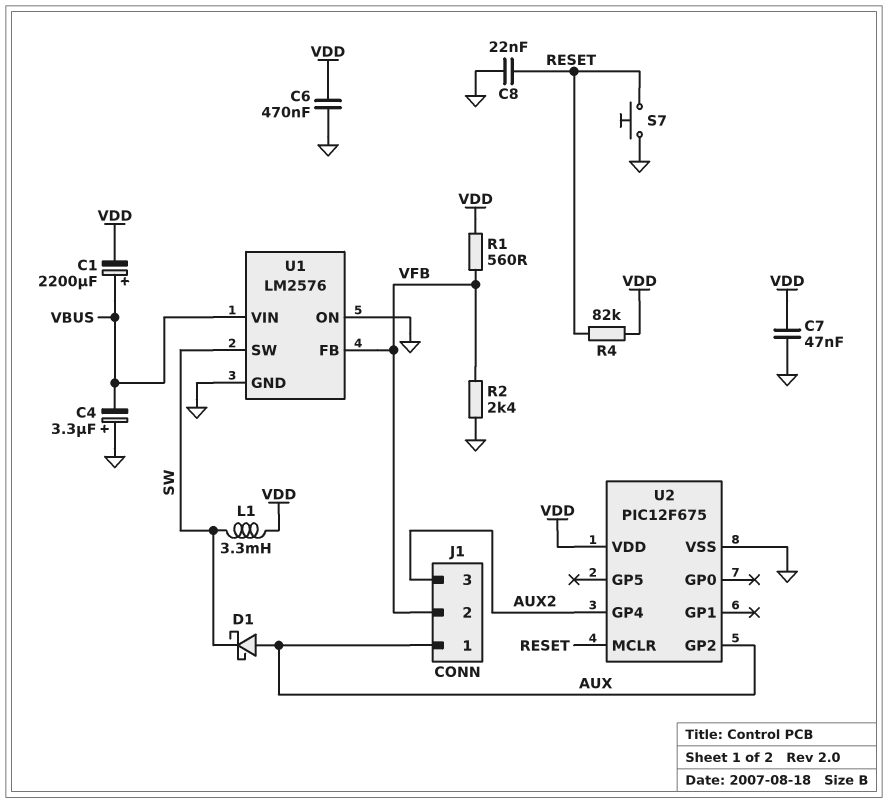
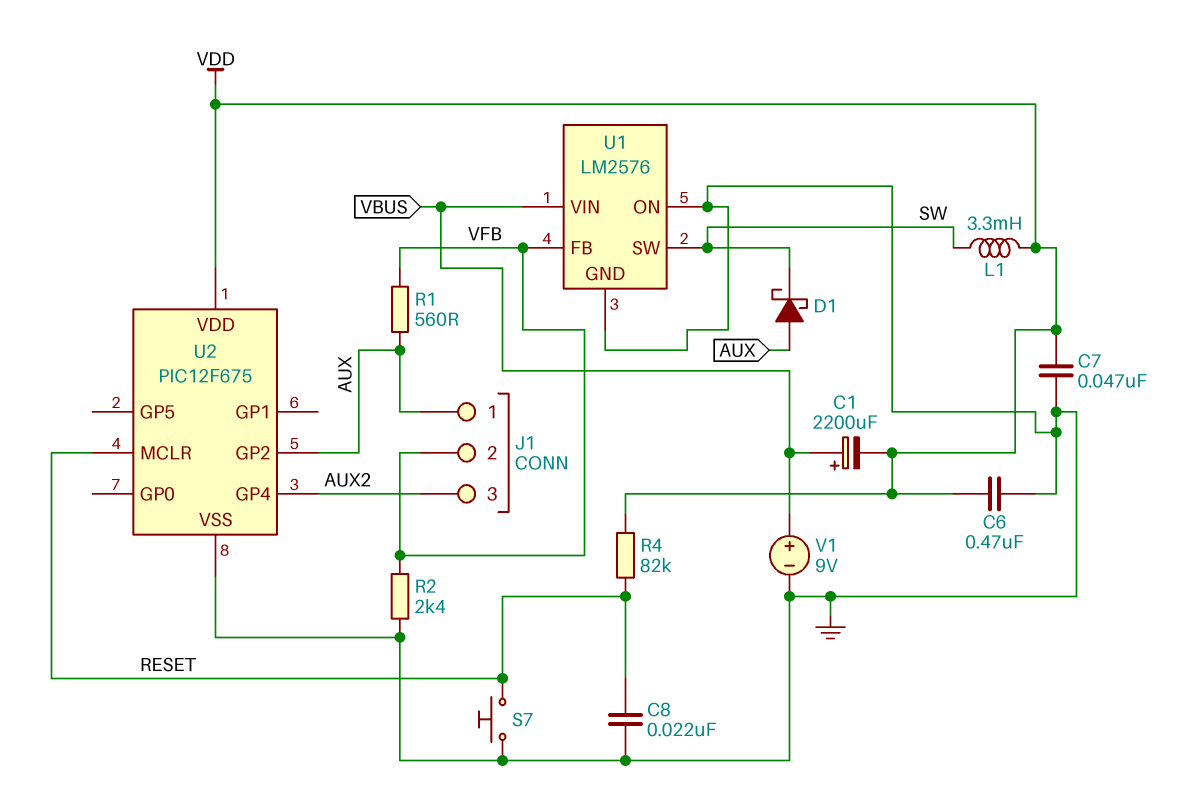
C4: 3.3uF (plus GND, minus VBUS) -> none
R1: 560 (VDD, VFB) -> 560 (AUX, VFB)
V1: none -> 9V (plus VBUS, minus GND)

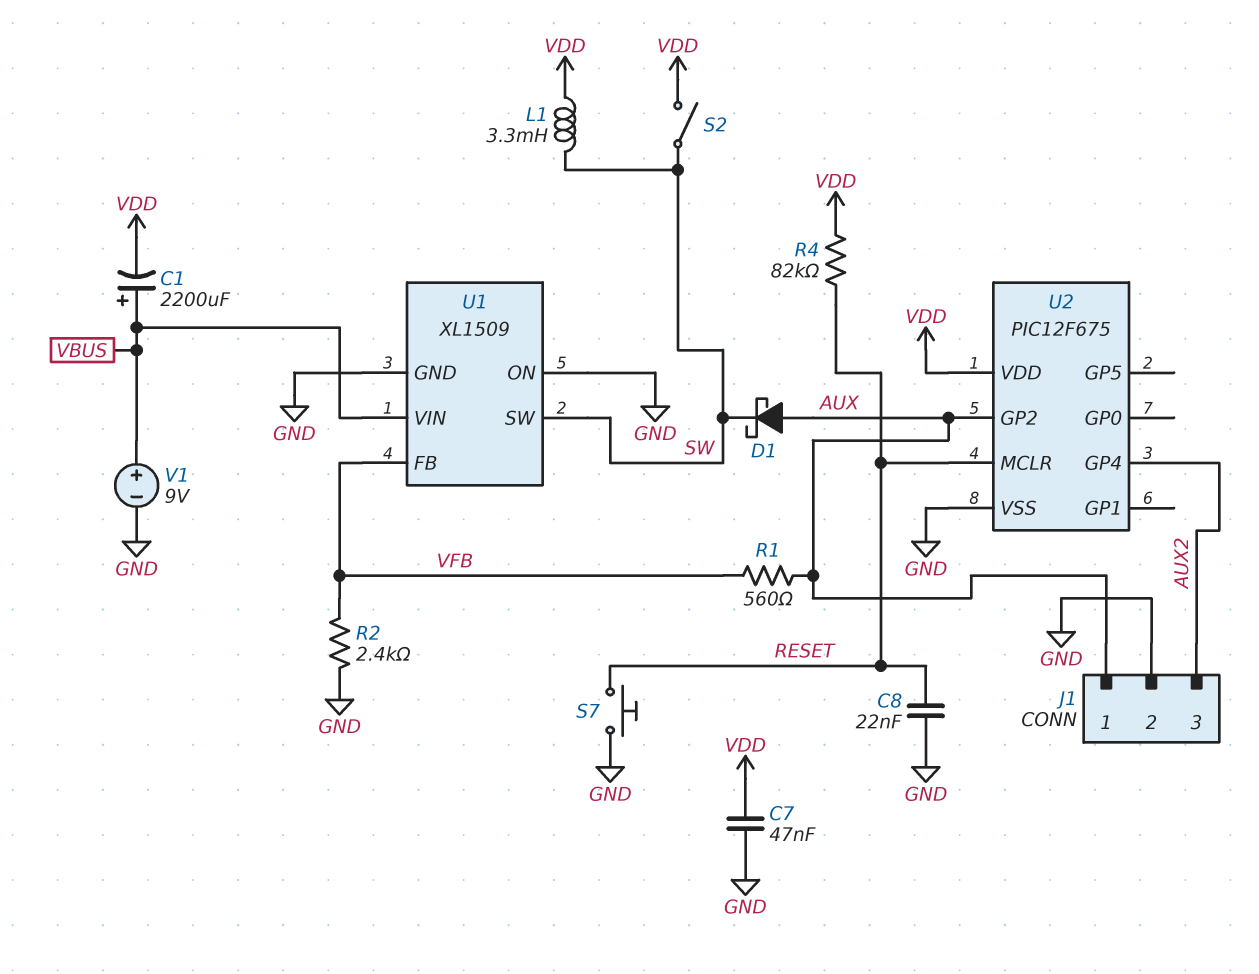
C6: 470nF (GND, VDD) -> none
J1 pin 2: VFB -> GND
S2: none -> switch (SW, VDD)
U1: LM2576 -> XL1509

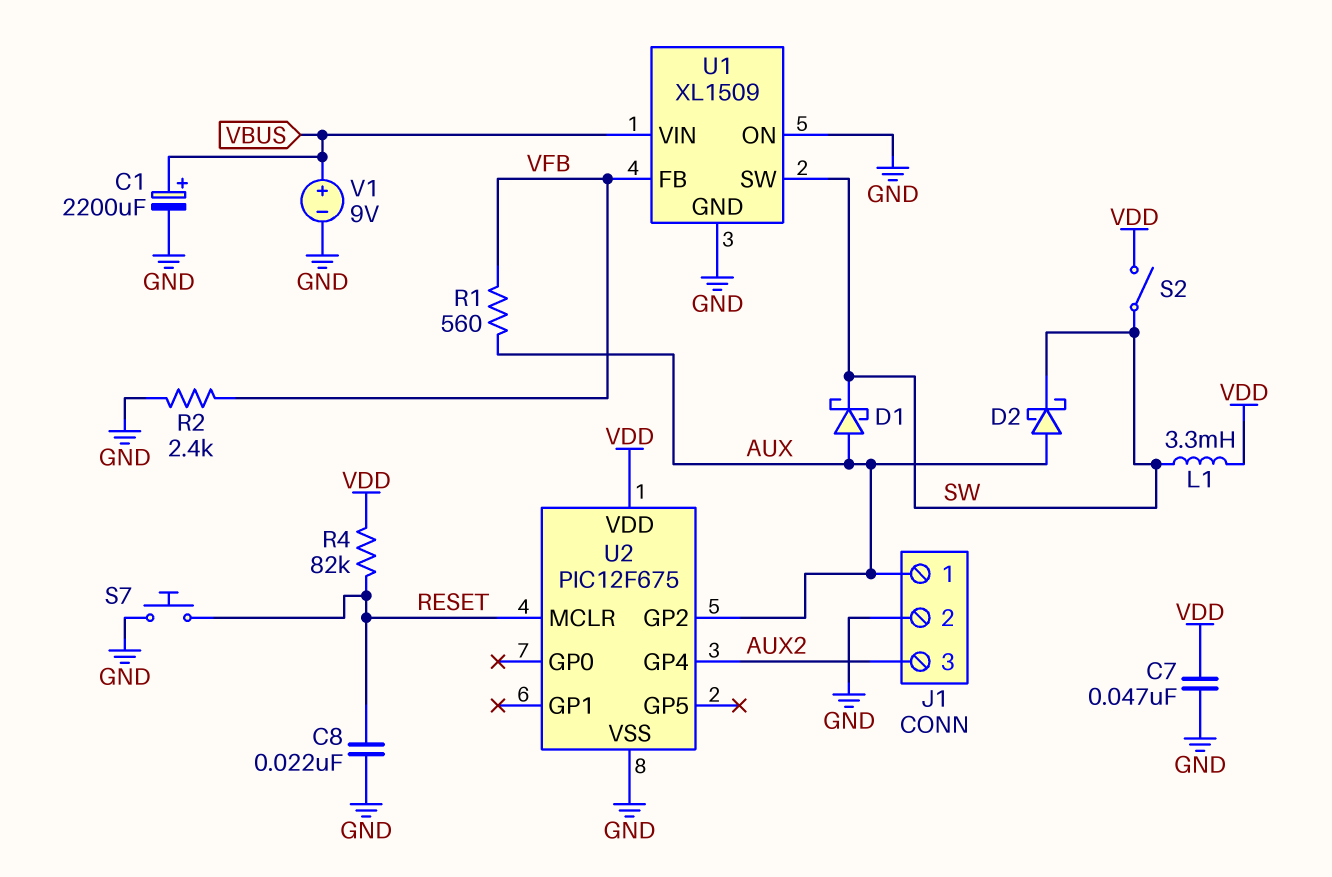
C1: 2200uF (plus VBUS, minus VDD) -> 2200uF (plus VBUS, minus GND)
D2: none -> schottky (A AUX, K SW)

